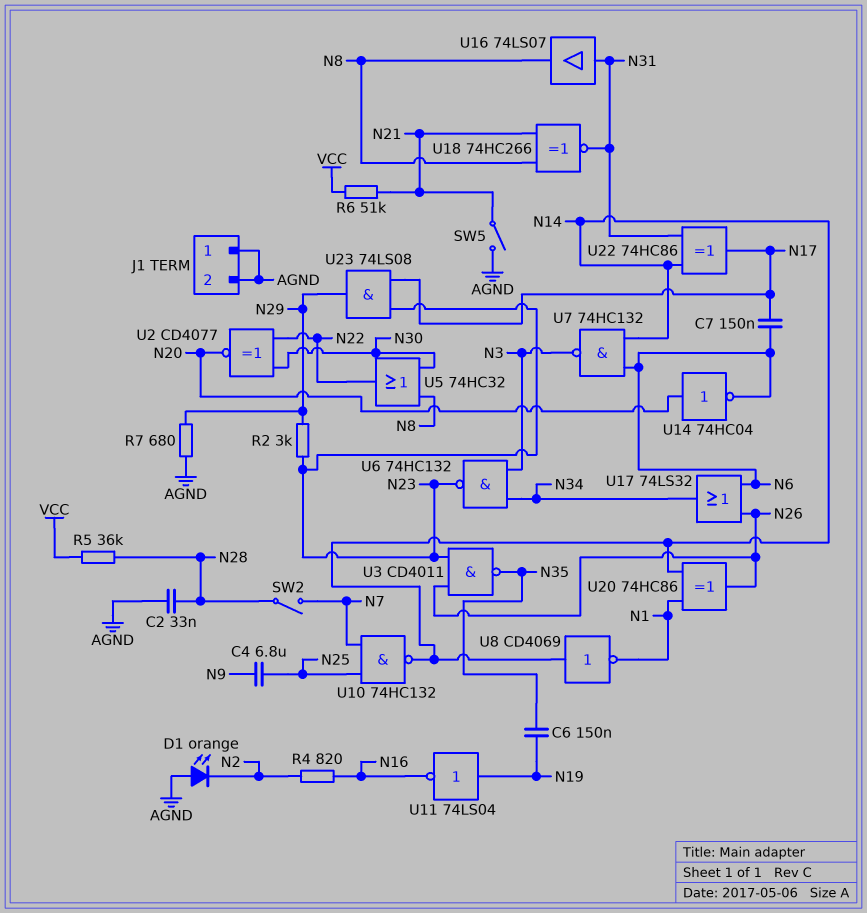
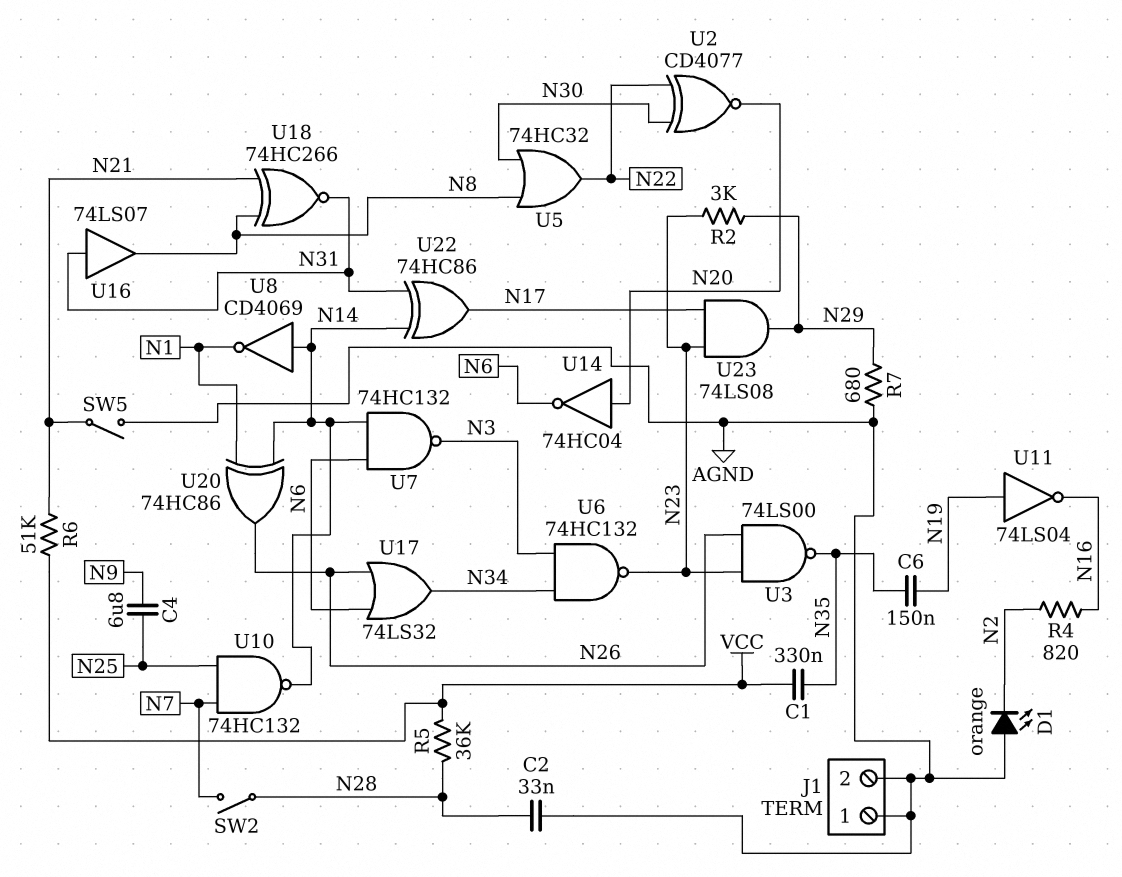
C1: none -> 330nF (N35, VCC)
C7: 150nF (N6, N17) -> none
U3: NAND CD4011 (in N23, in N26, out N35) -> NAND 74LS00 (in N23, in N26, out N35)

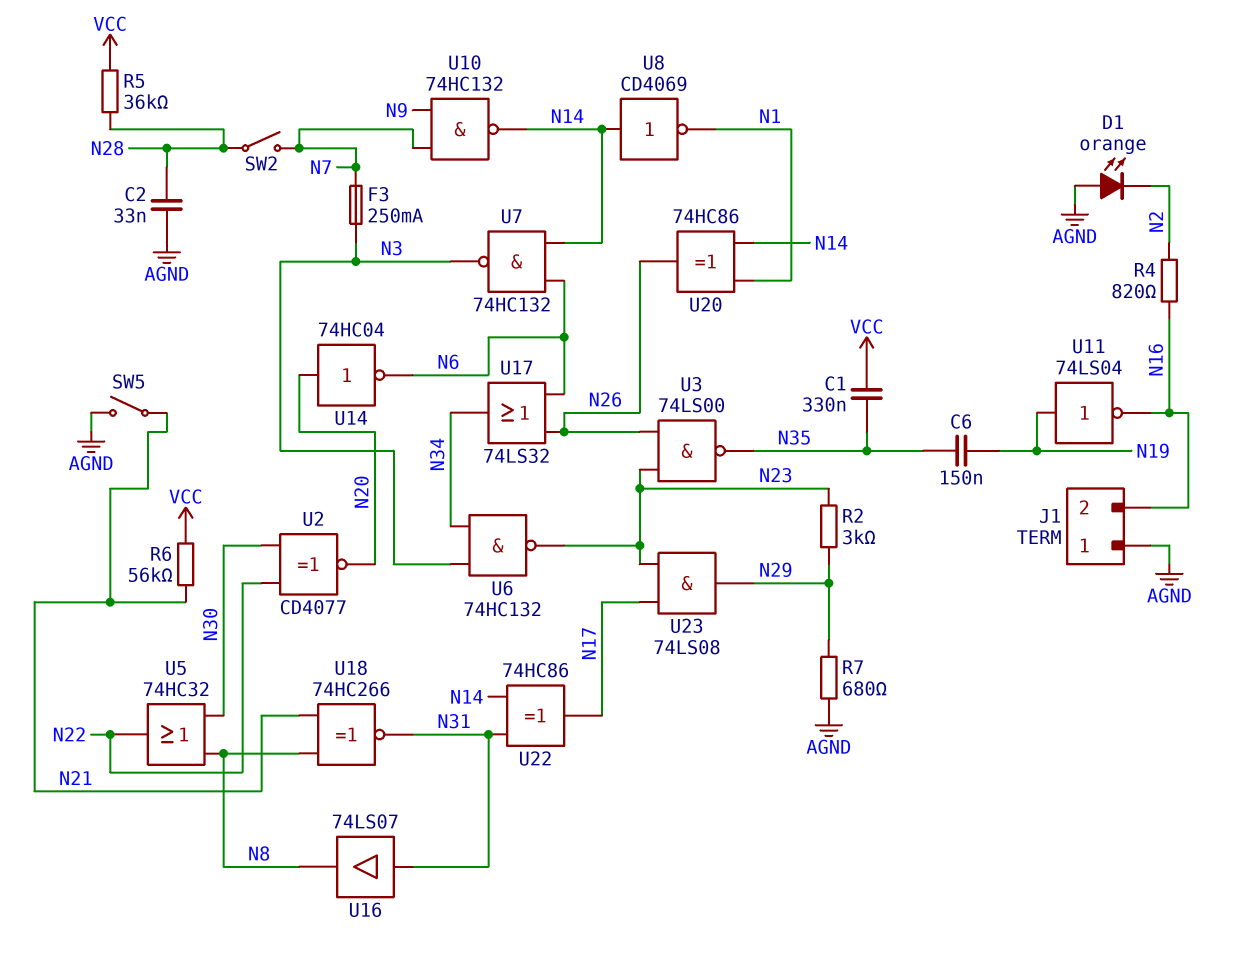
C4: 6.8uF (N9, N25) -> none
F3: none -> 250mA (N3, N7)
J1 pin 2: AGND -> N16
R6: 51k (N21, VCC) -> 56k (N21, VCC)
U10: NAND 74HC132 (in N7, in N25, out N14) -> NAND 74HC132 (in N7, in N9, out N14)

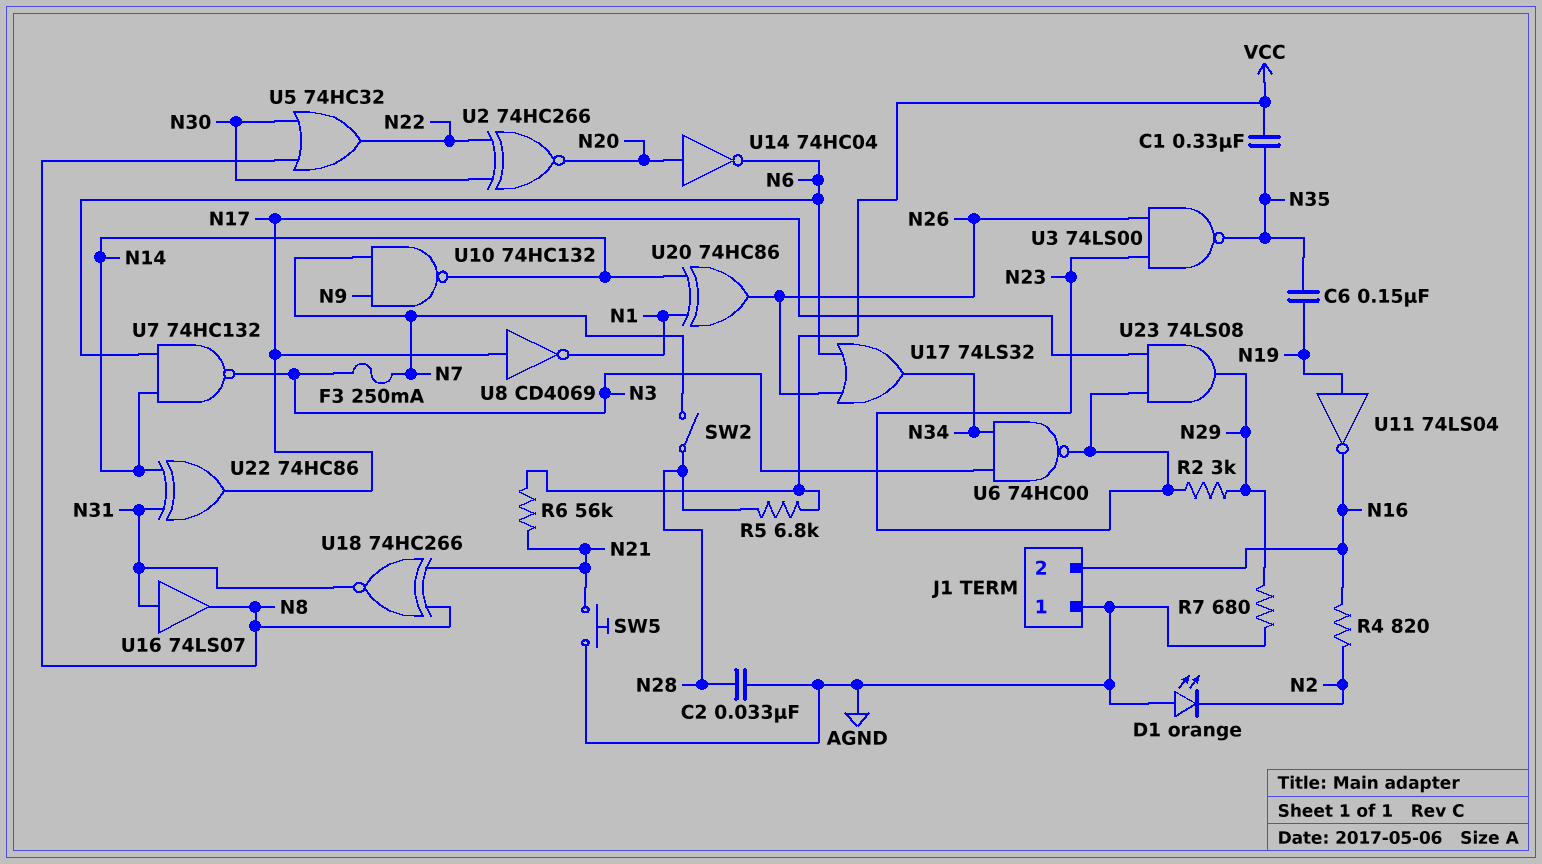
R5: 36k (N28, VCC) -> 6.8k (N28, VCC)
SW5: switch (AGND, N21) -> button (AGND, N21)
U2: XNOR CD4077 (in N22, in N30, out N20) -> XNOR 74HC266 (in N22, in N30, out N20)
U6: NAND 74HC132 (in N3, in N34, out N23) -> NAND 74HC00 (in N3, in N34, out N23)
U8: NOT CD4069 (in N14, out N1) -> NOT CD4069 (in N17, out N1)

